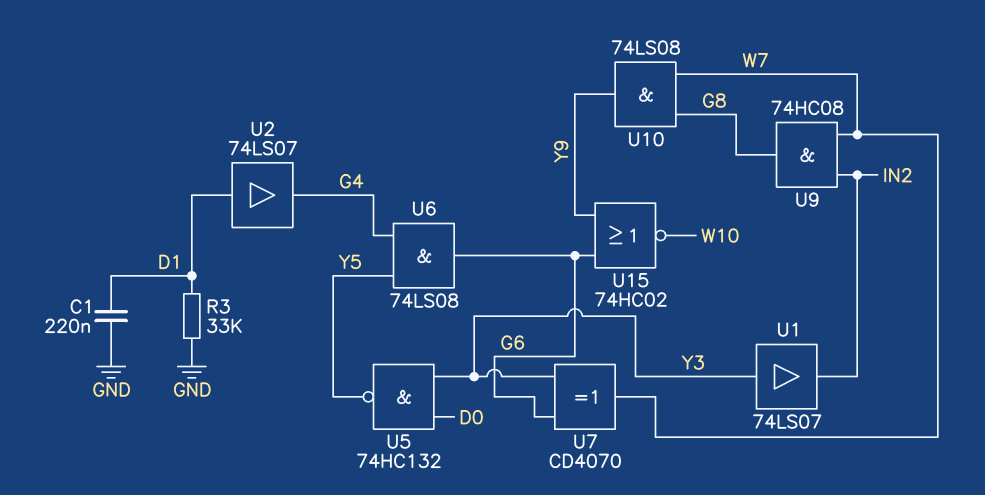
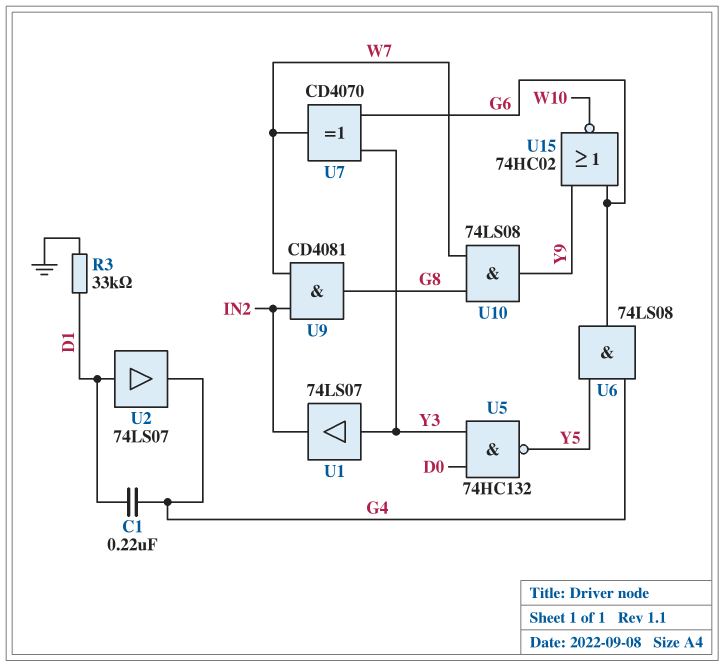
C1: 220nF (D1, GND) -> 220nF (D1, G4)
U9: AND 74HC08 (in IN2, in W7, out G8) -> AND CD4081 (in IN2, in W7, out G8)

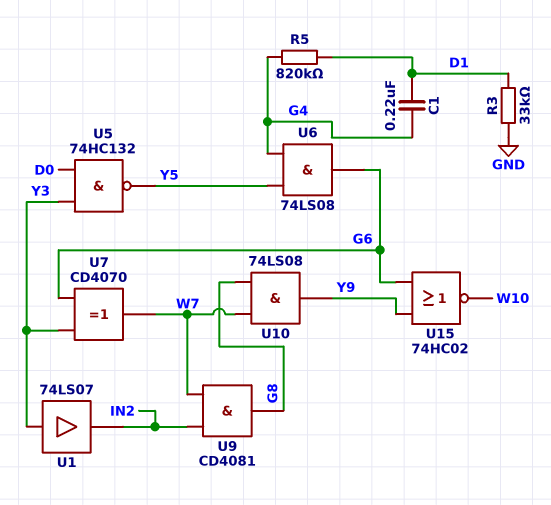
R5: none -> 820k (D1, G4)
U2: buffer 74LS07 (in D1, out G4) -> none

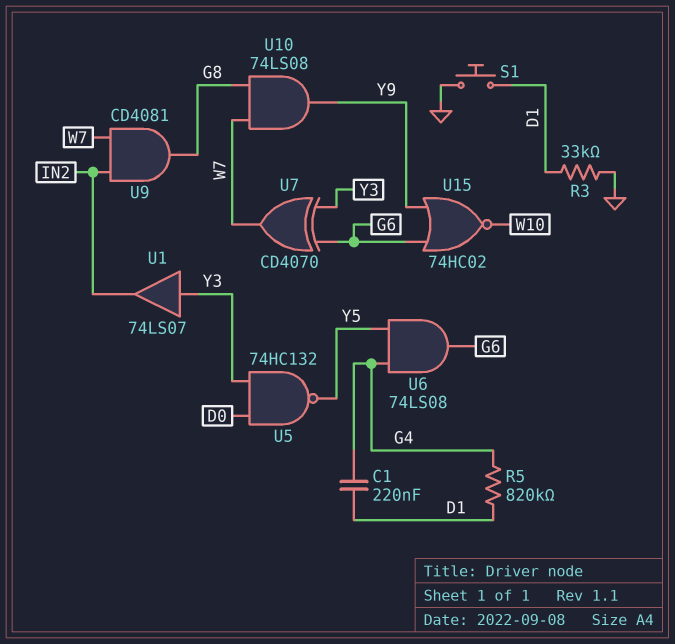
S1: none -> button (D1, GND)

